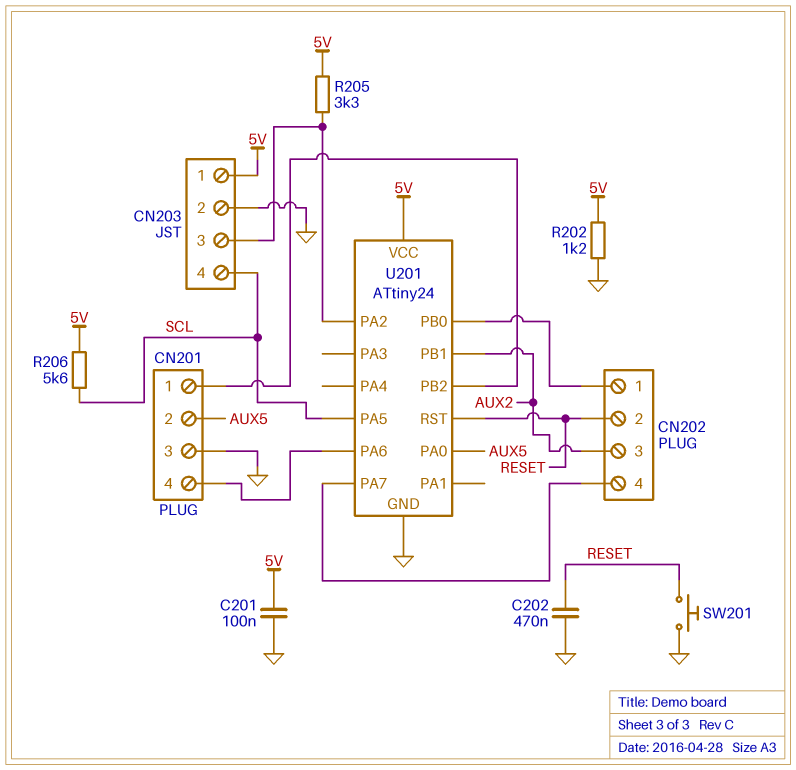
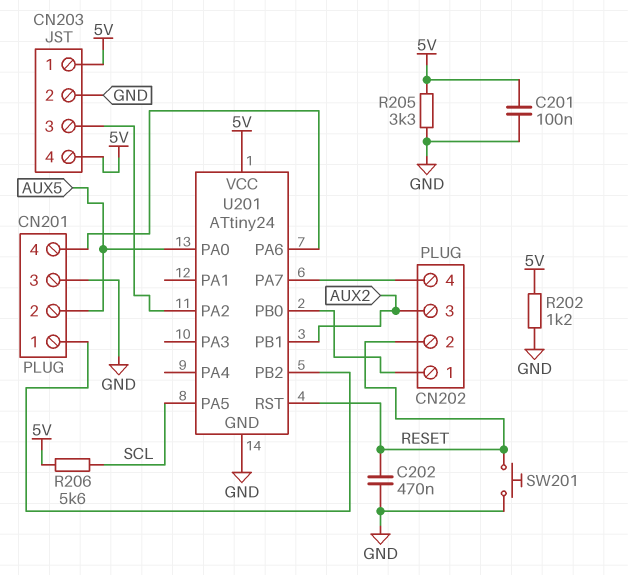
CN203 pin 4: SCL -> 5V
R205: 3.3k (5V, CN203/3) -> 3.3k (5V, GND)

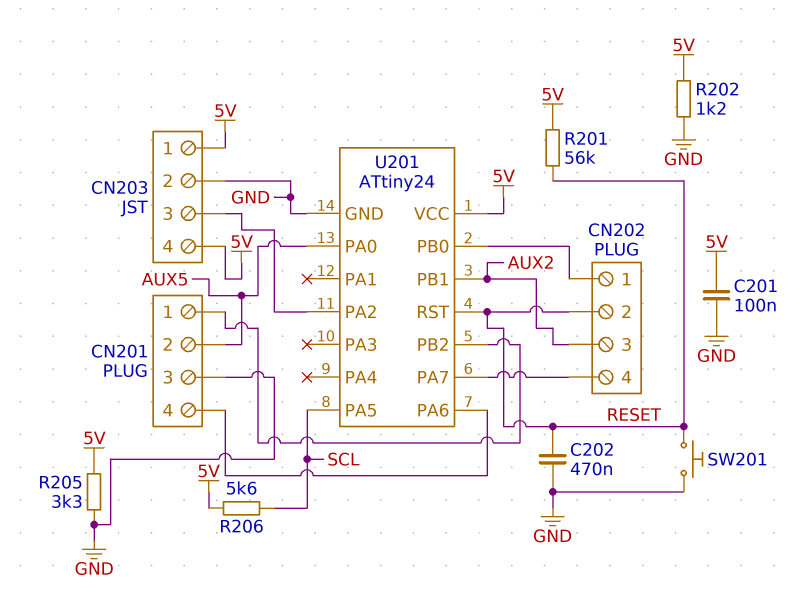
R201: none -> 56k (5V, RESET)

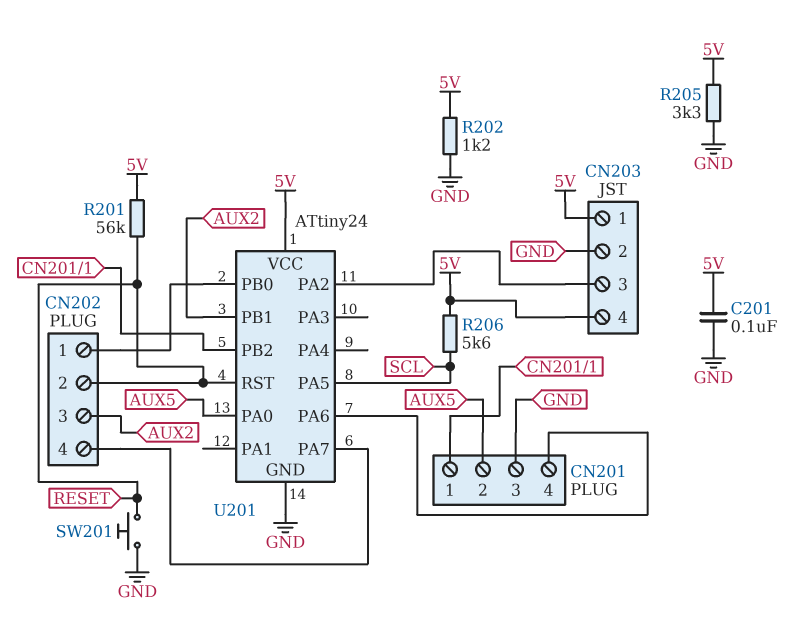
C202: 470nF (GND, RESET) -> none

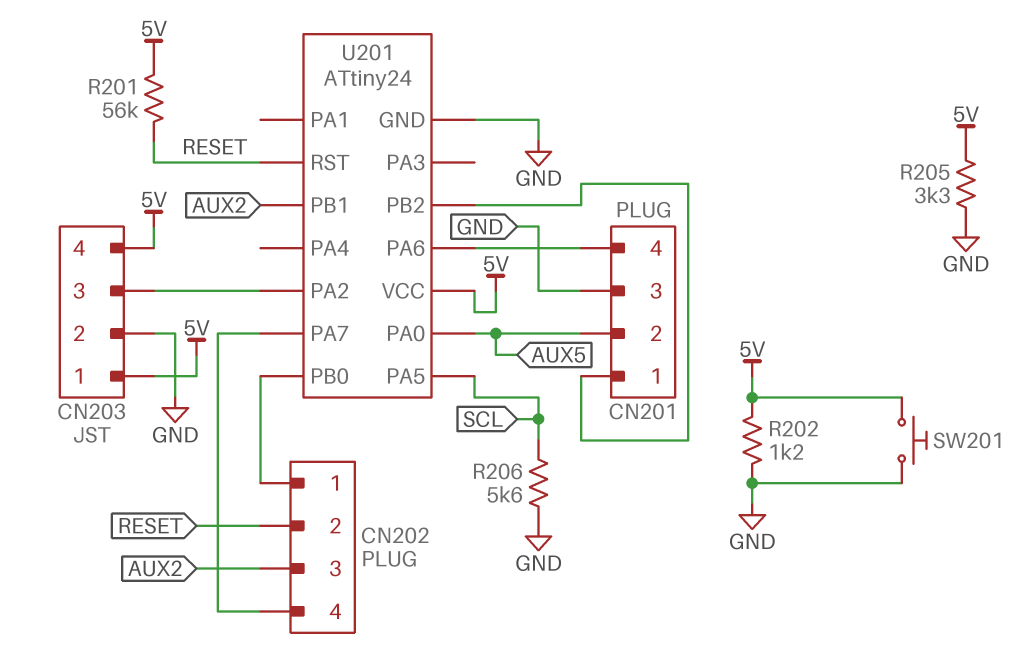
C201: 100nF (5V, GND) -> none
R206: 5.6k (5V, SCL) -> 5.6k (GND, SCL)
SW201: button (GND, RESET) -> button (5V, GND)

